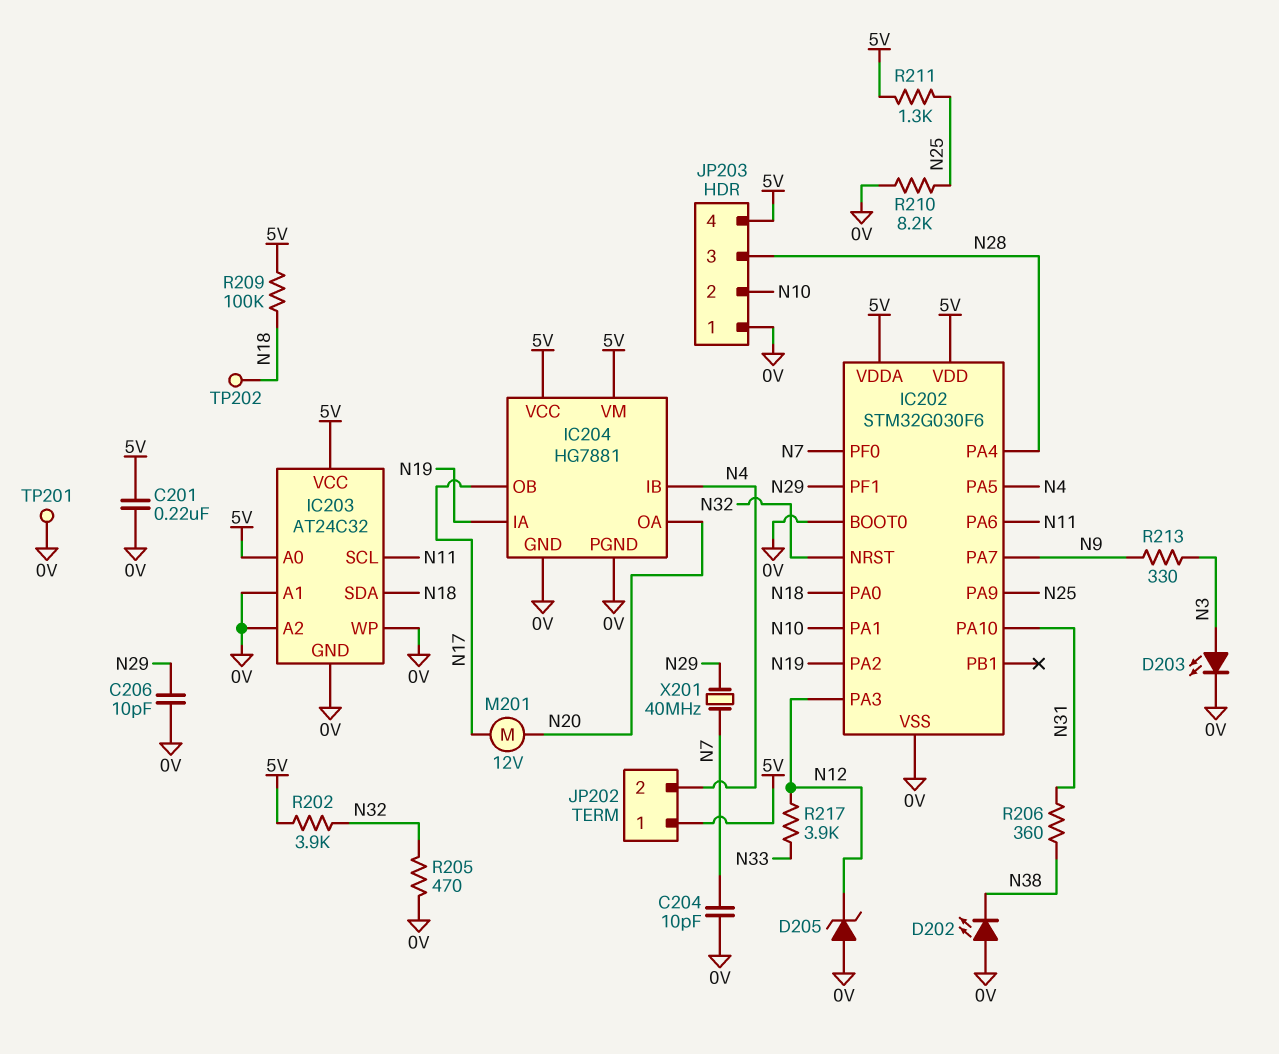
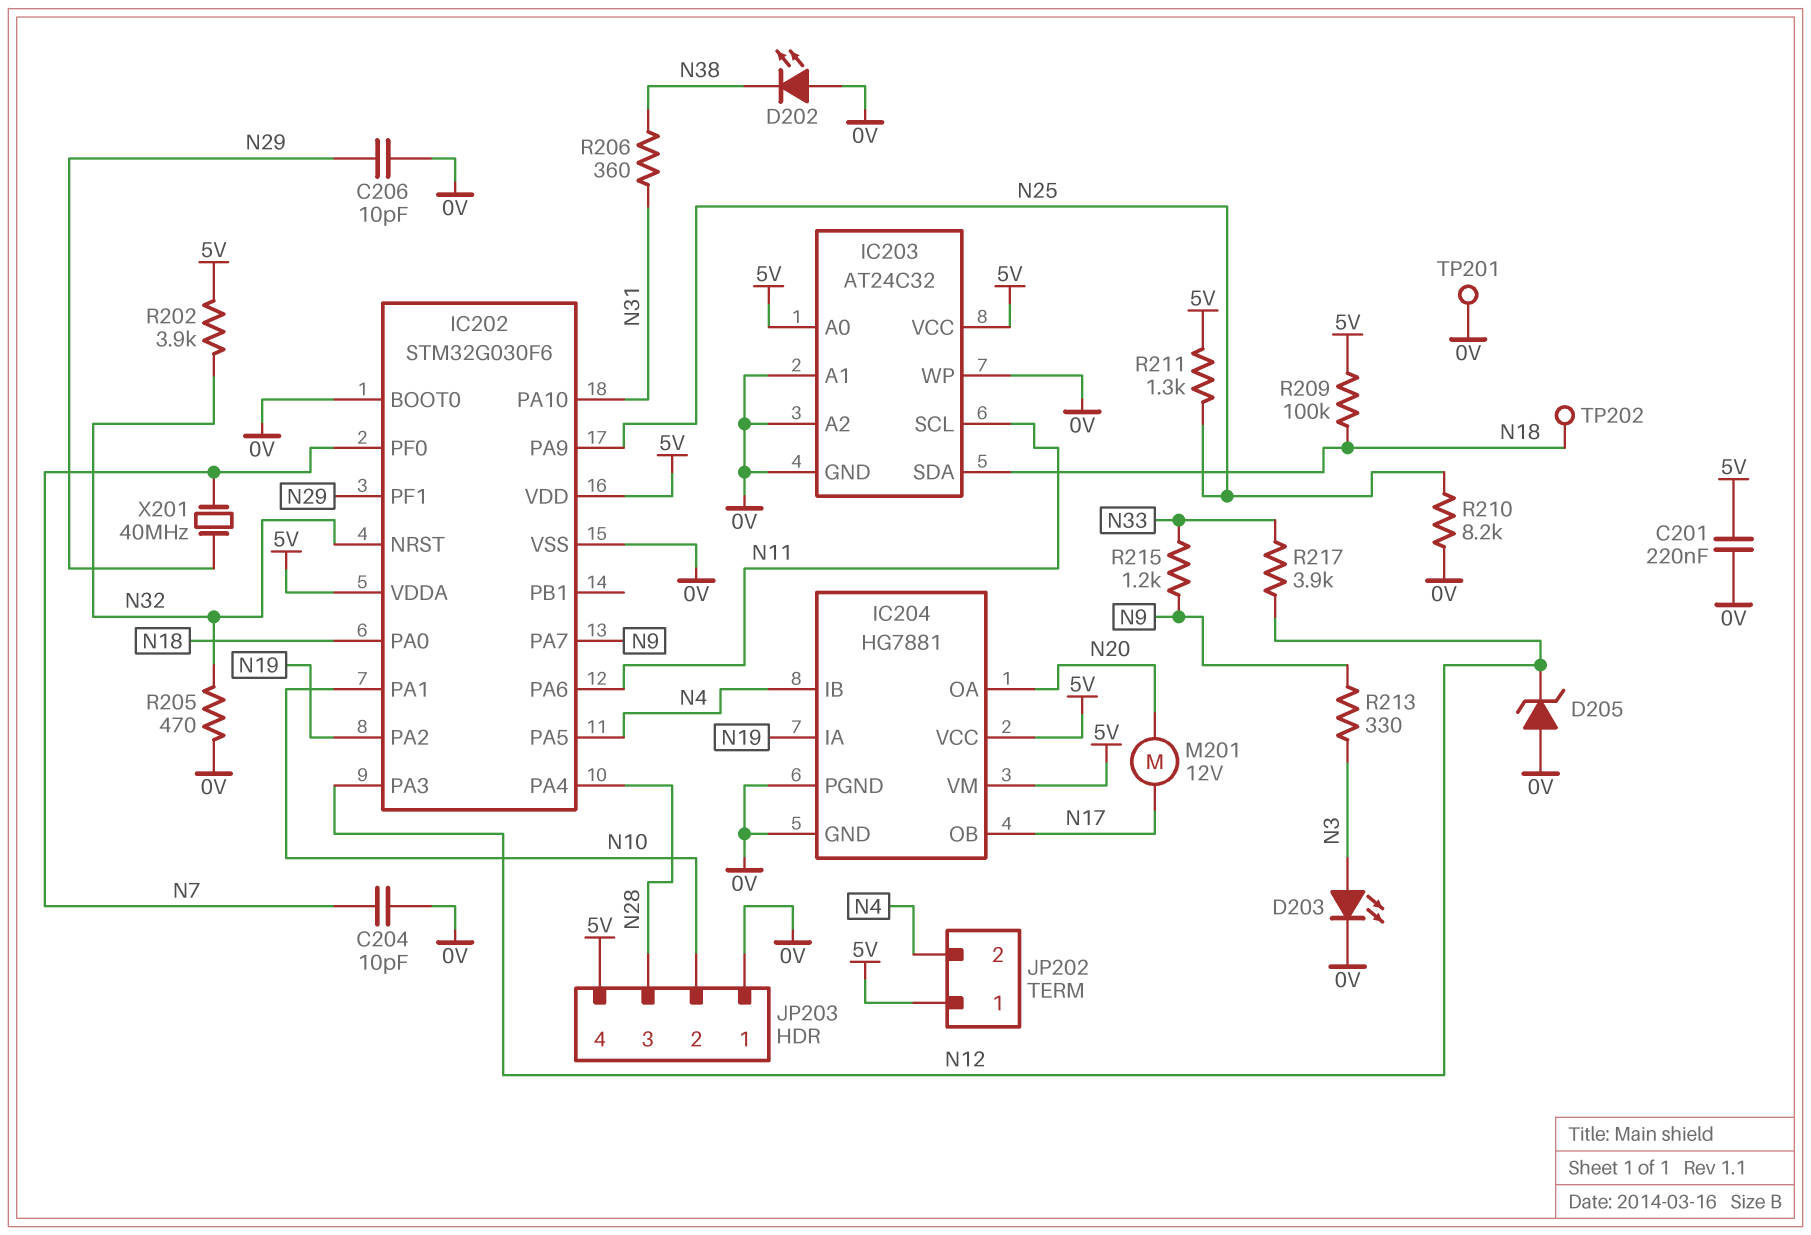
R215: none -> 1.2k (N9, N33)

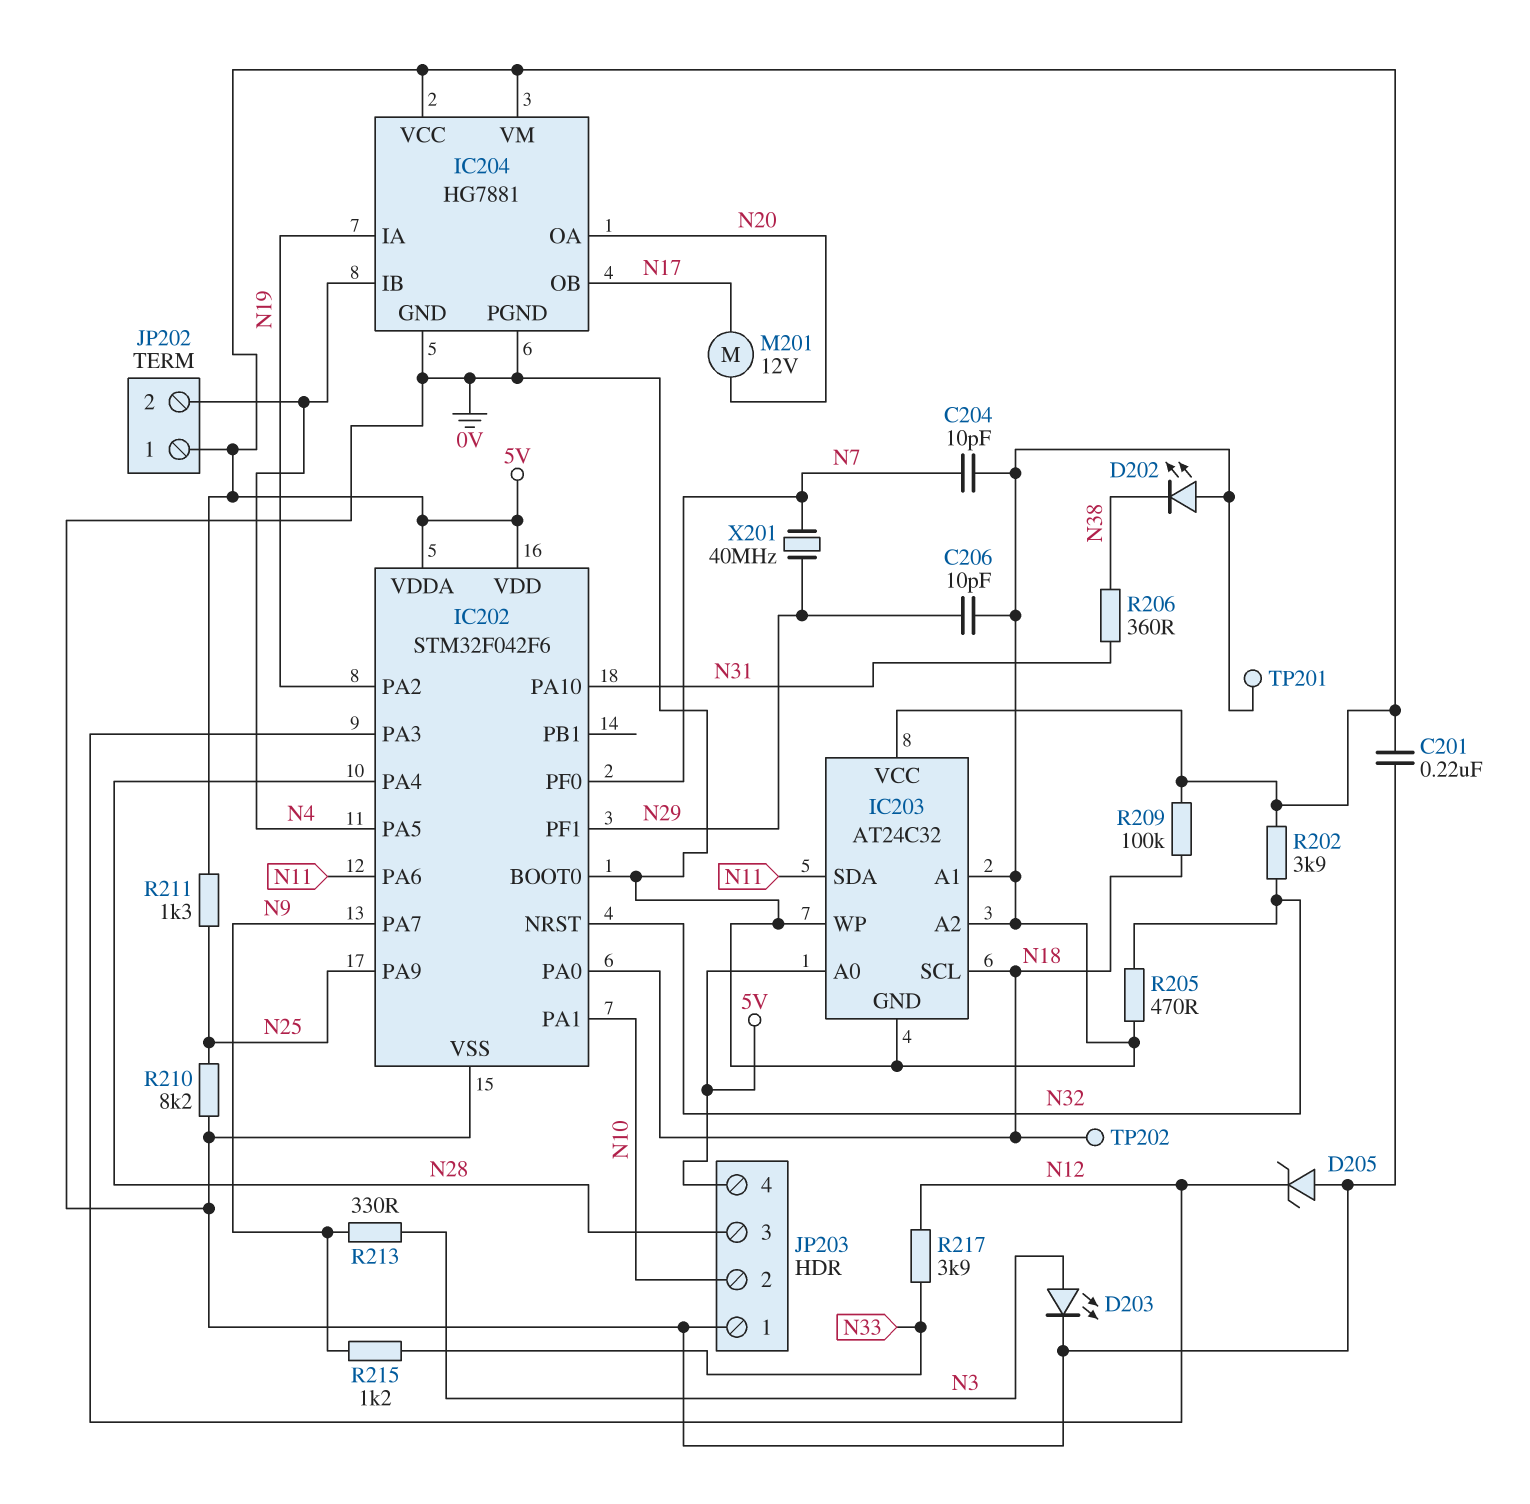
IC202: STM32G030F6 -> STM32F042F6
IC203 pin SCL: N11 -> N18
IC203 pin SDA: N18 -> N11

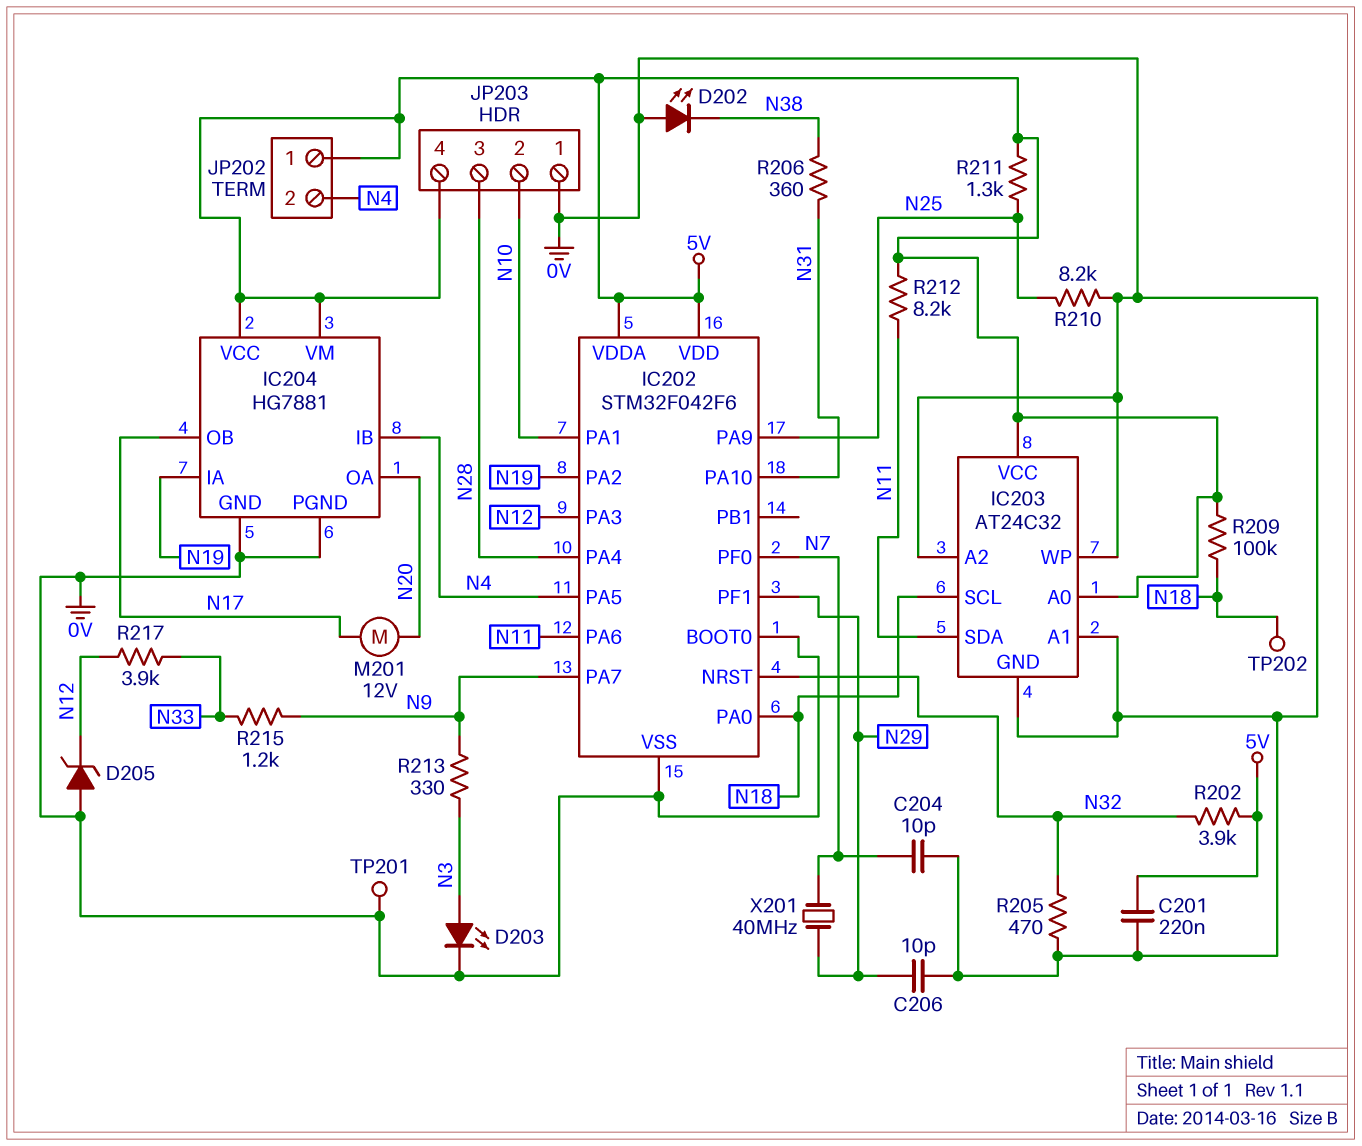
R212: none -> 8.2k (5V, N11)

